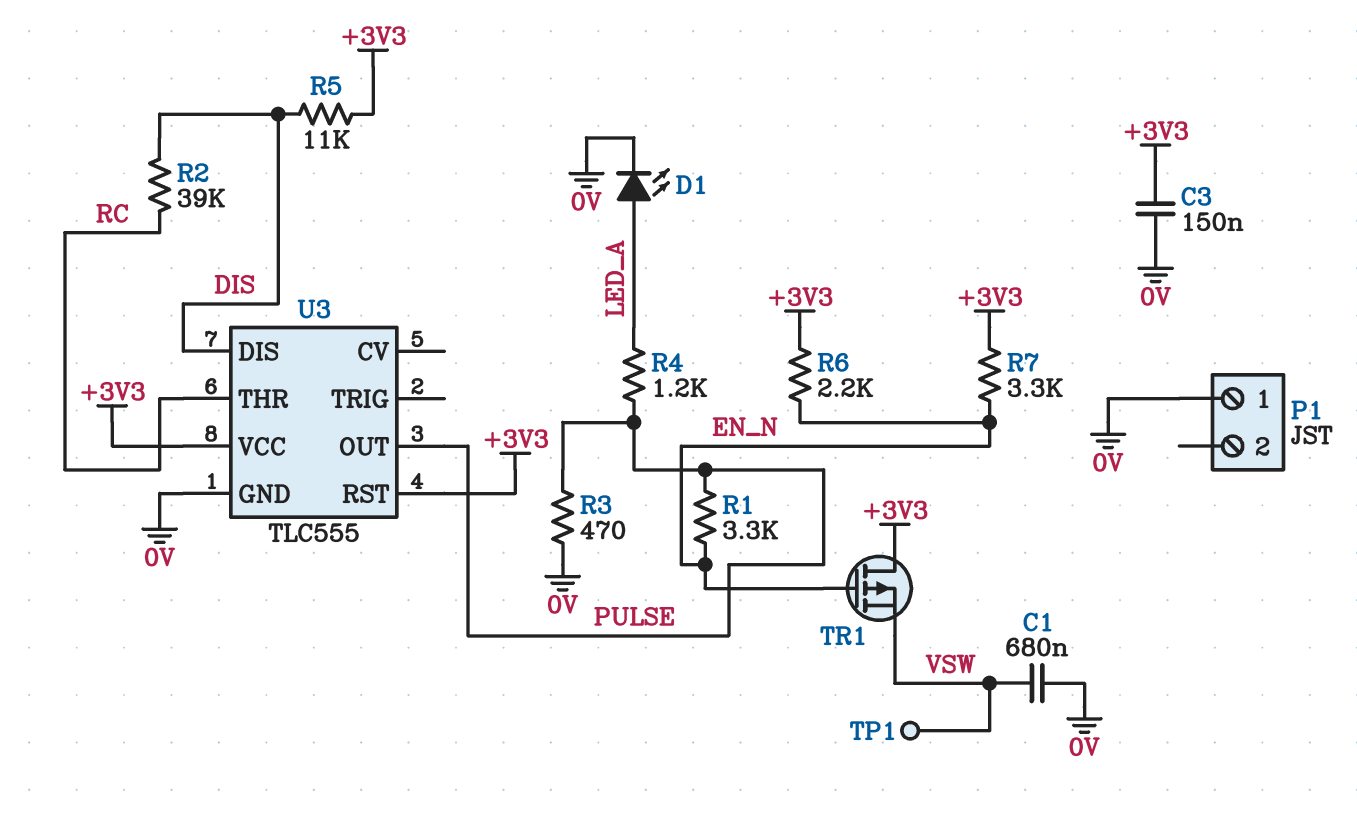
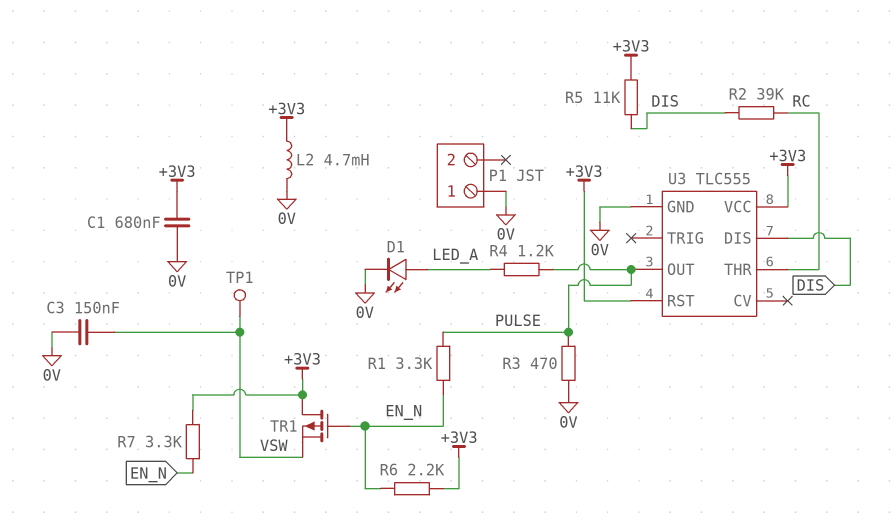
C1: 680nF (0V, VSW) -> 680nF (+3V3, 0V)
C3: 150nF (+3V3, 0V) -> 150nF (0V, VSW)
L2: none -> 4.7mH (+3V3, 0V)

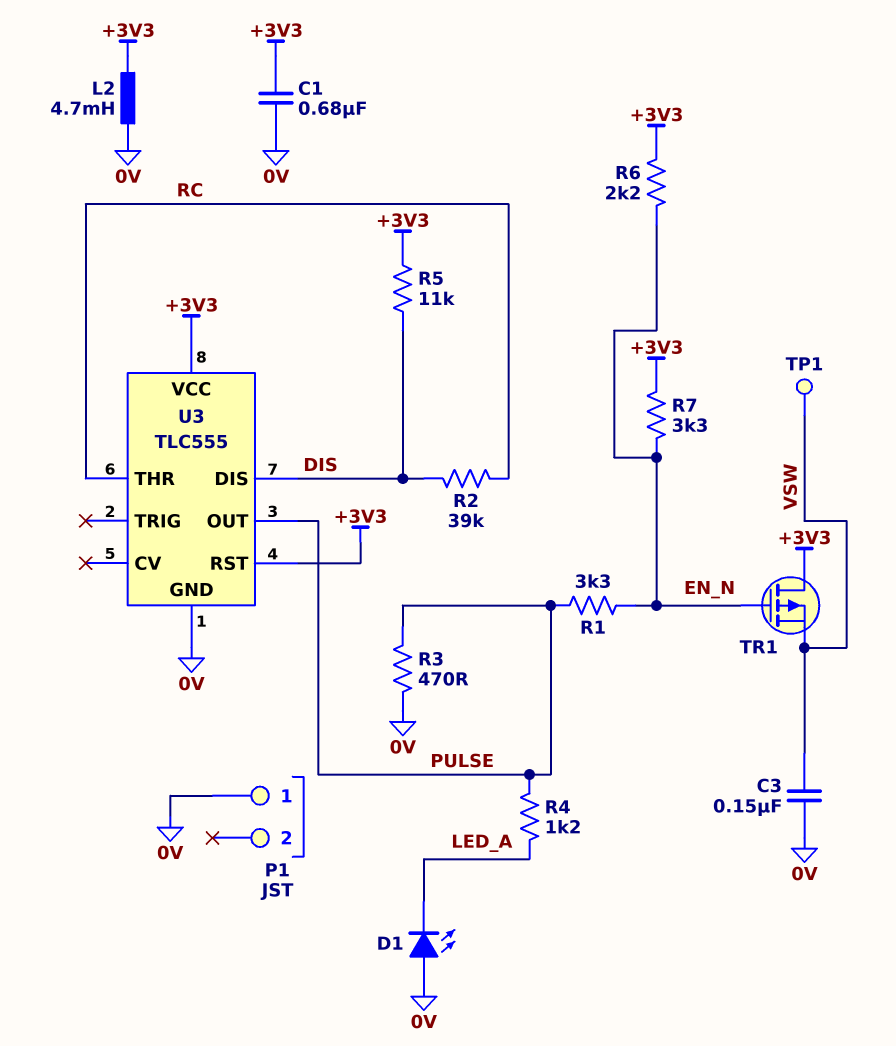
D1: LED (A LED_A, K 0V) -> LED (A 0V, K LED_A)

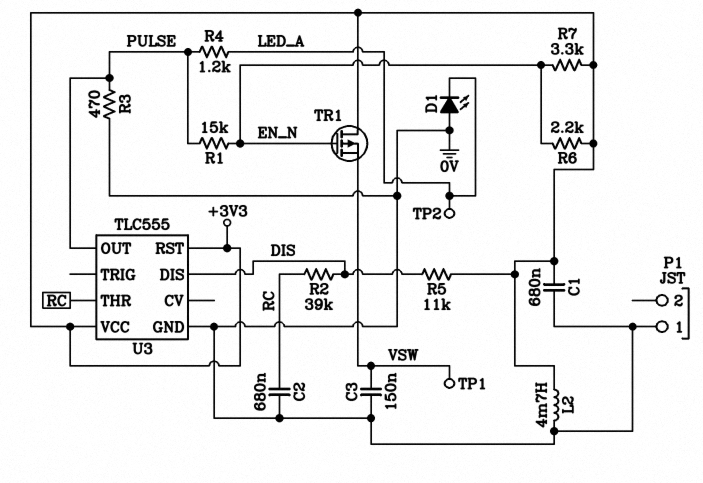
C2: none -> 680nF (0V, RC)
R1: 3.3k (EN_N, PULSE) -> 15k (EN_N, PULSE)
TP2: none -> test point (LED_A)

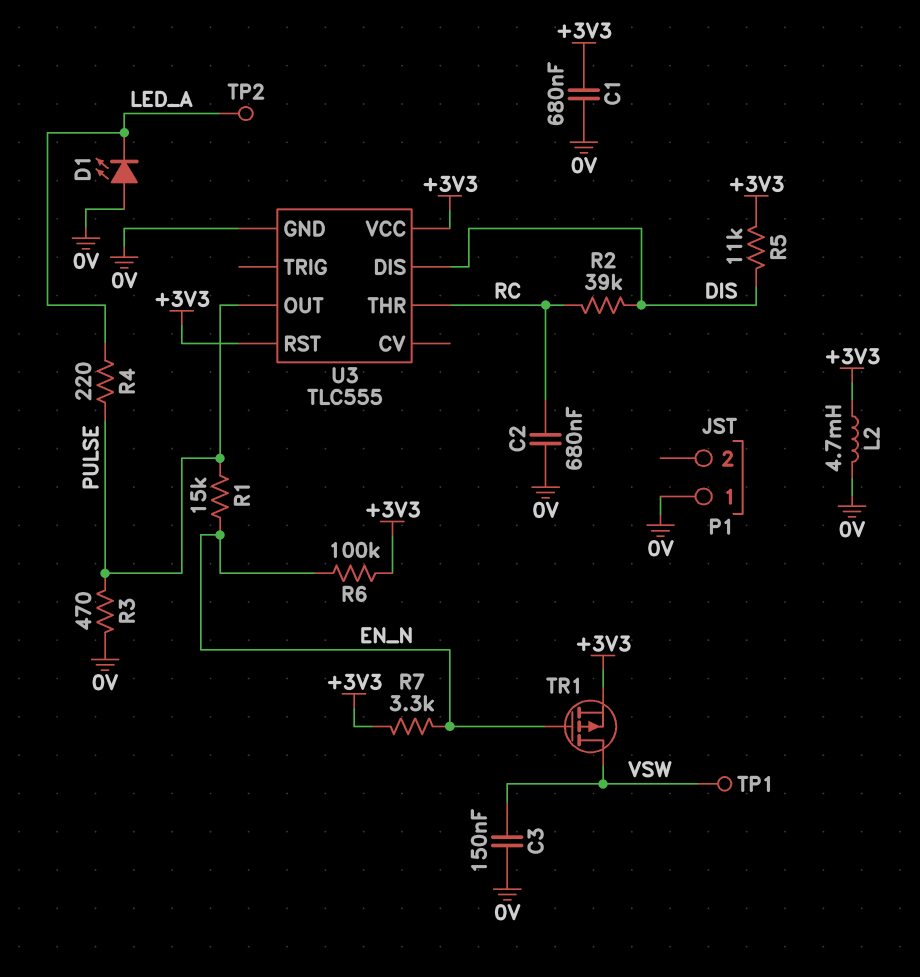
R4: 1.2k (LED_A, PULSE) -> 220 (LED_A, PULSE)
R6: 2.2k (+3V3, EN_N) -> 100k (+3V3, EN_N)
TR1: PMOS (G EN_N, D +3V3, S VSW) -> PMOS (G EN_N, D VSW, S +3V3)

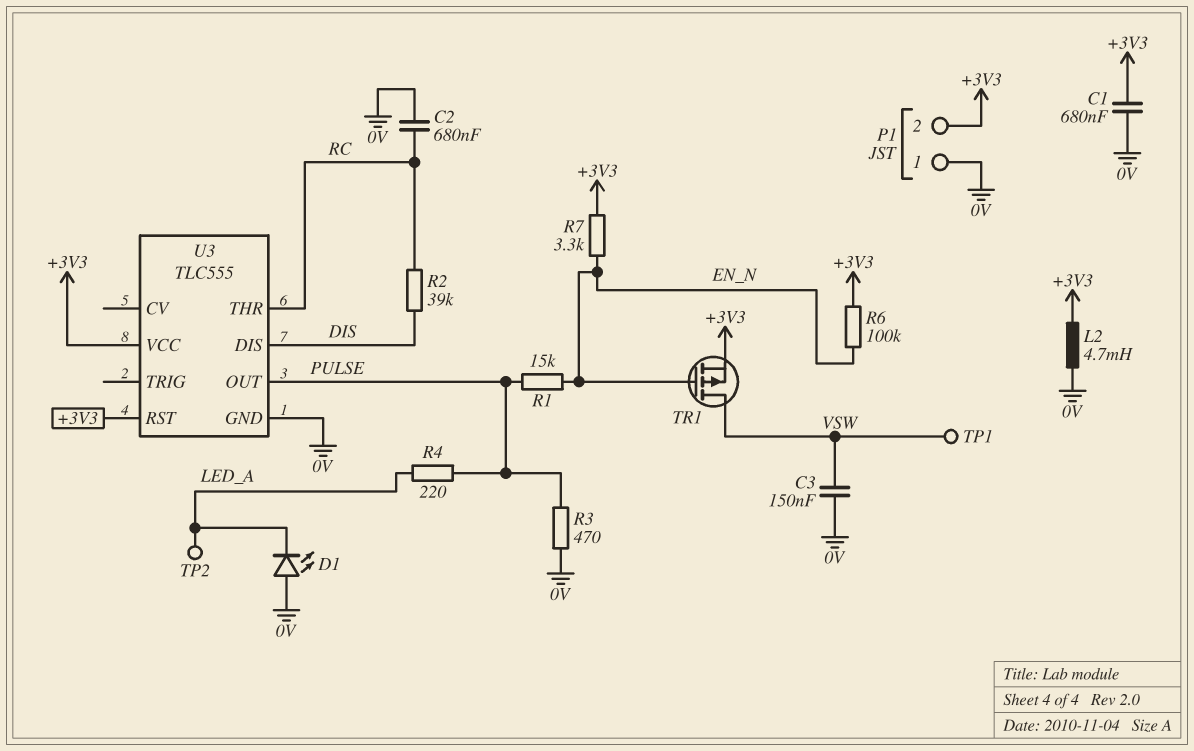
P1 pin 2: none -> +3V3
R5: 11k (+3V3, DIS) -> none

